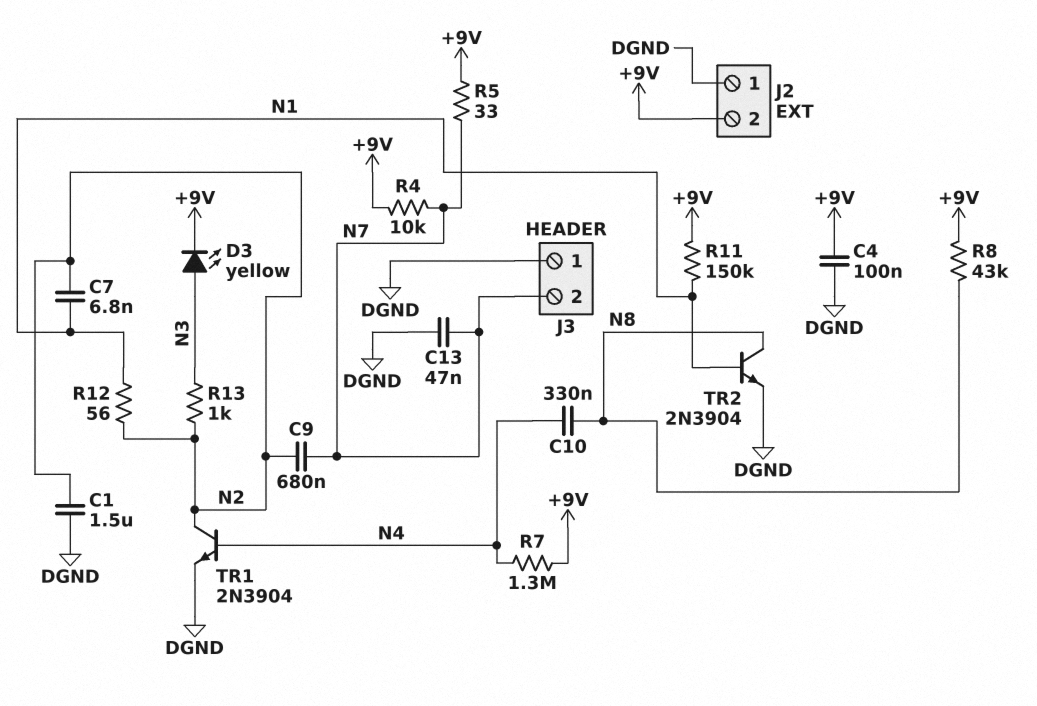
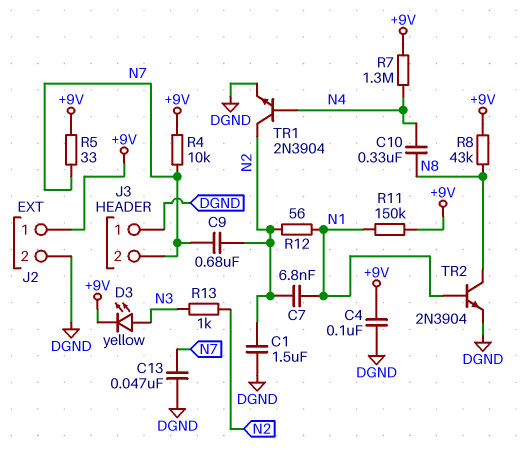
J2 pin 1: DGND -> +9V
J2 pin 2: +9V -> DGND

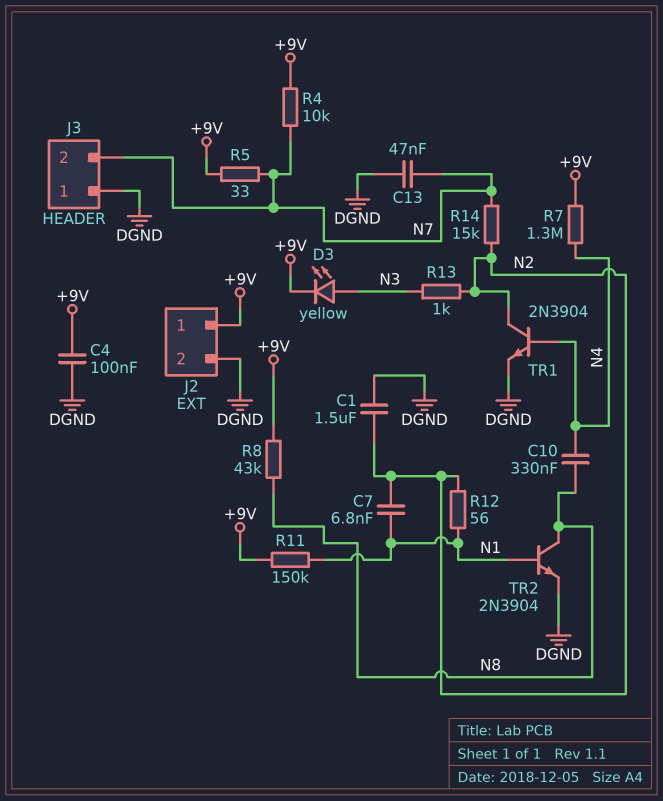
C9: 680nF (N2, N7) -> none
R14: none -> 15k (N2, N7)

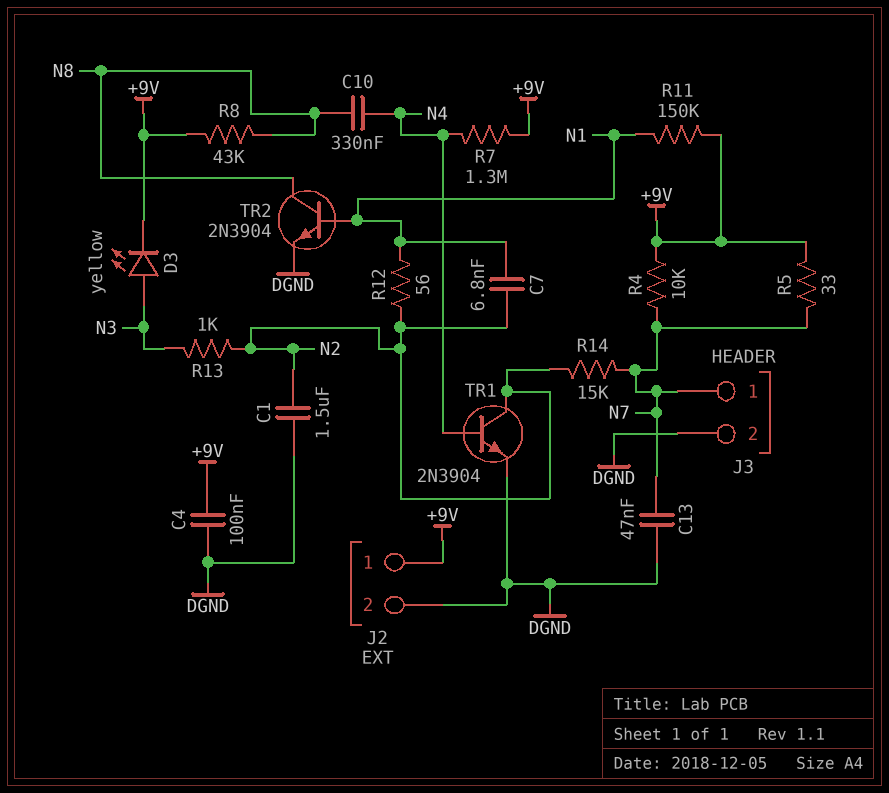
J3 pin 1: DGND -> N7
J3 pin 2: N7 -> DGND

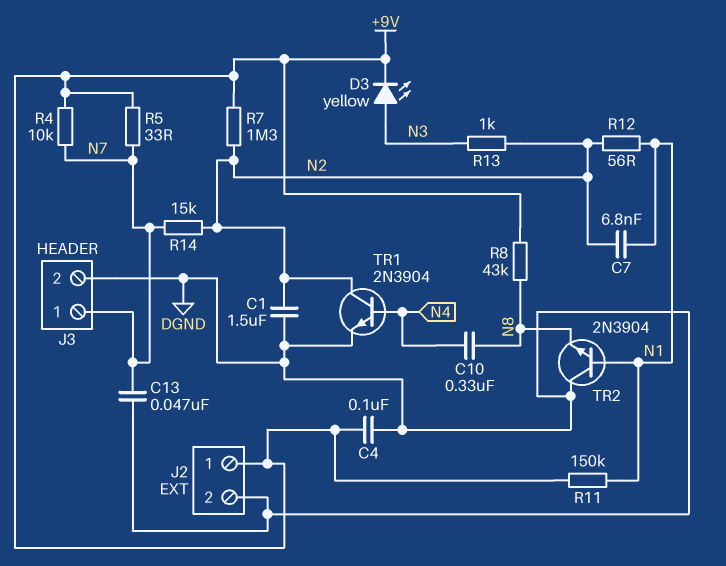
R7: 1.3M (+9V, N4) -> 1.3M (+9V, N2)
TR2: NPN 2N3904 (B N1, C N8, E DGND) -> NPN 2N3904 (B N1, C DGND, E N8)

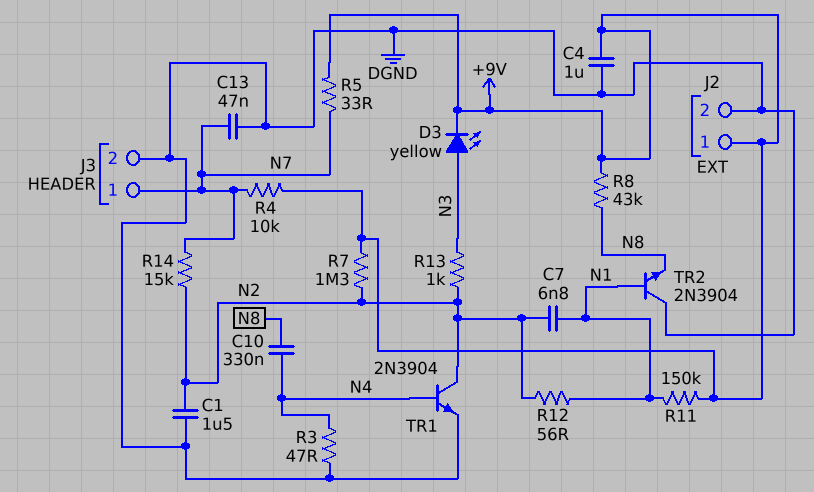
C4: 100nF (+9V, DGND) -> 1uF (+9V, DGND)
R3: none -> 47 (DGND, N4)

